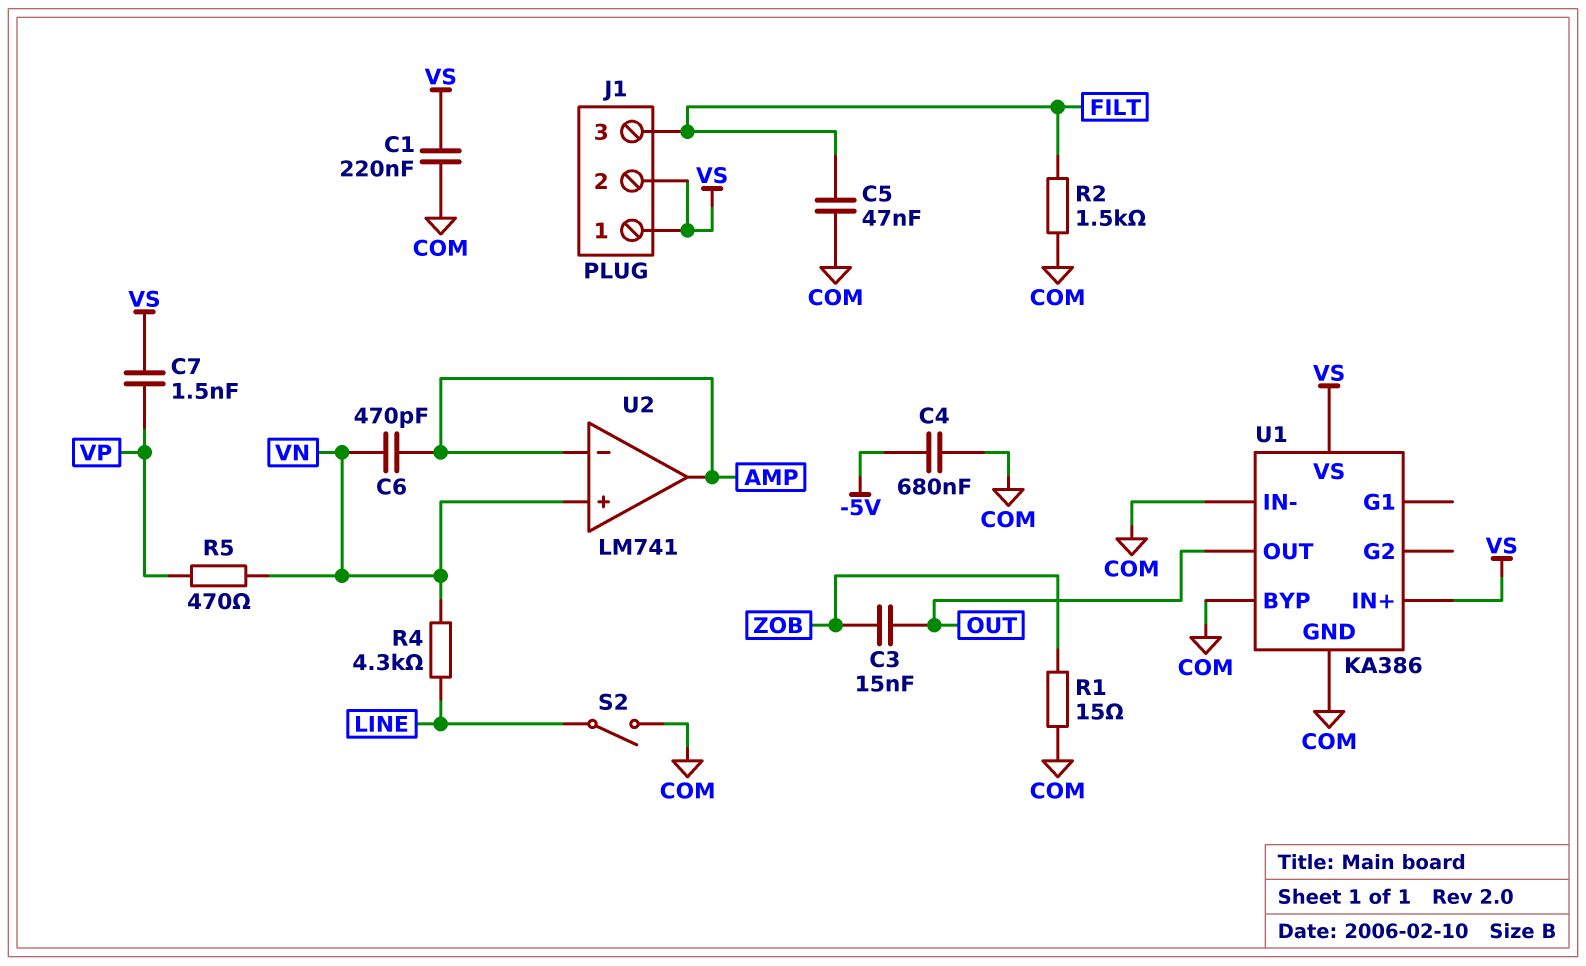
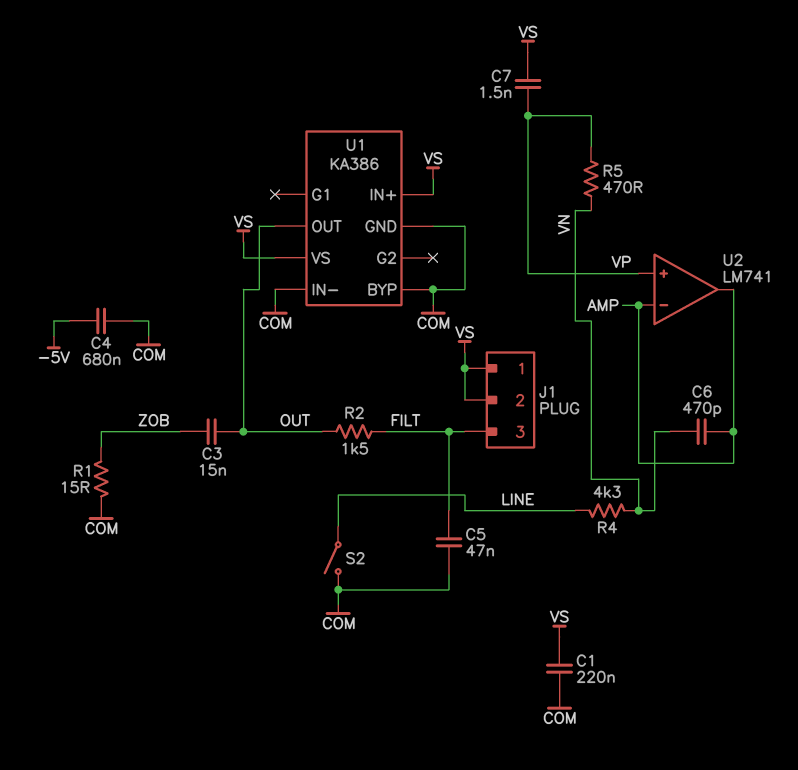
R2: 1.5k (COM, FILT) -> 1.5k (FILT, OUT)
U2 pin in+: VN -> VP

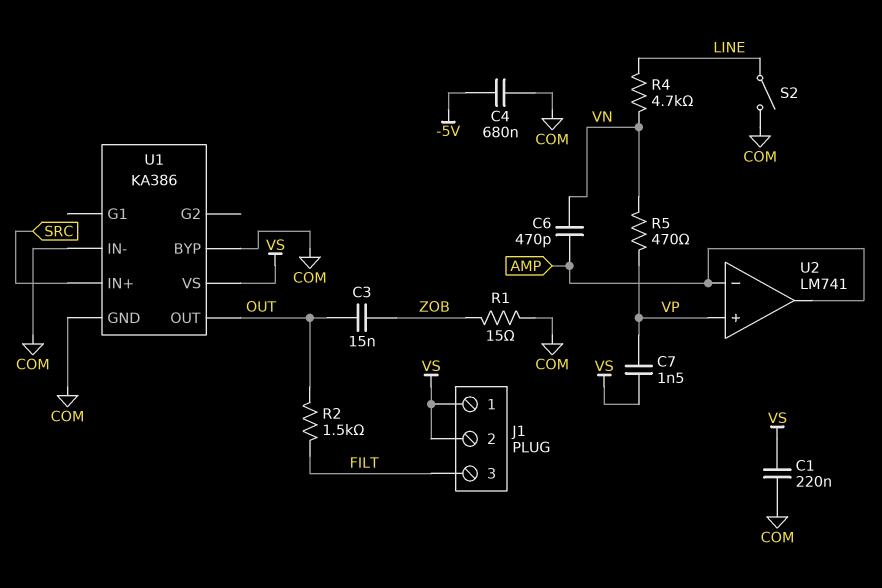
C5: 47nF (COM, FILT) -> none
R4: 4.3k (LINE, VN) -> 4.7k (LINE, VN)
U1 pin IN+: VS -> SRC

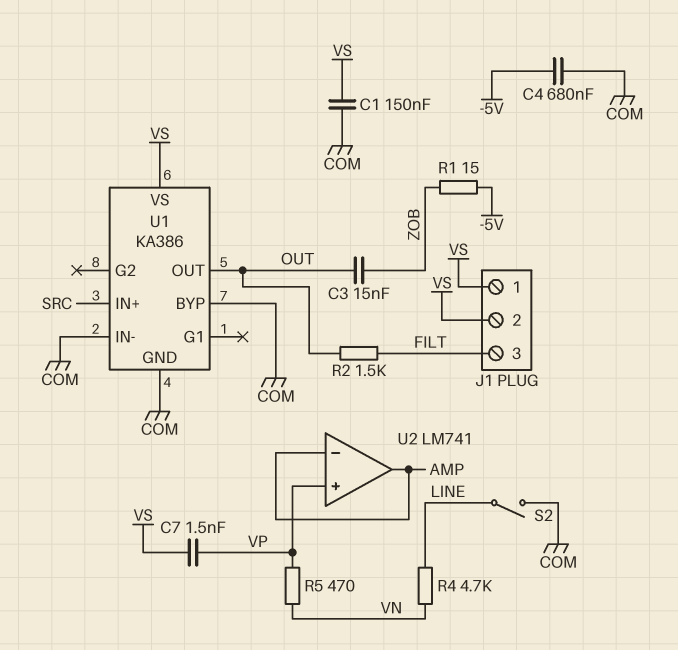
C1: 220nF (COM, VS) -> 150nF (COM, VS)
C6: 470pF (AMP, VN) -> none
R1: 15 (COM, ZOB) -> 15 (-5V, ZOB)

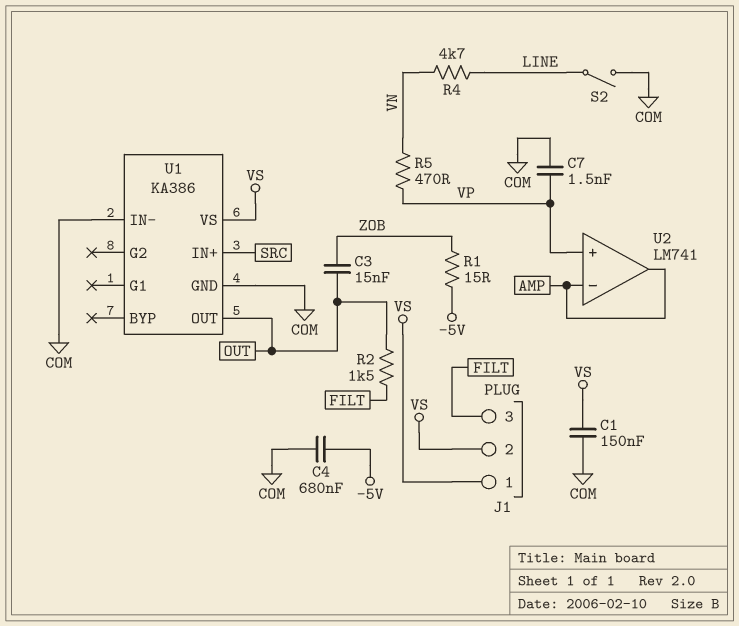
C7: 1.5nF (VP, VS) -> 1.5nF (COM, VP)
U1 pin BYP: COM -> none

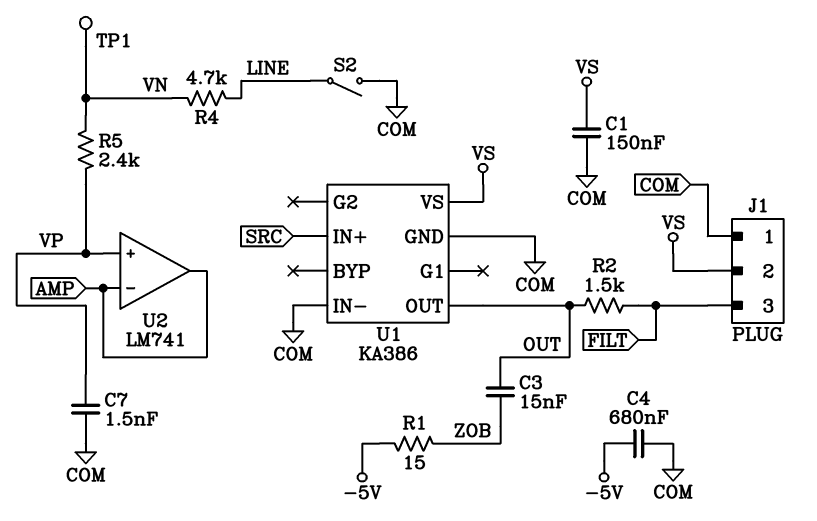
J1 pin 1: VS -> COM
R5: 470 (VN, VP) -> 2.4k (VN, VP)
TP1: none -> test point (VN)

